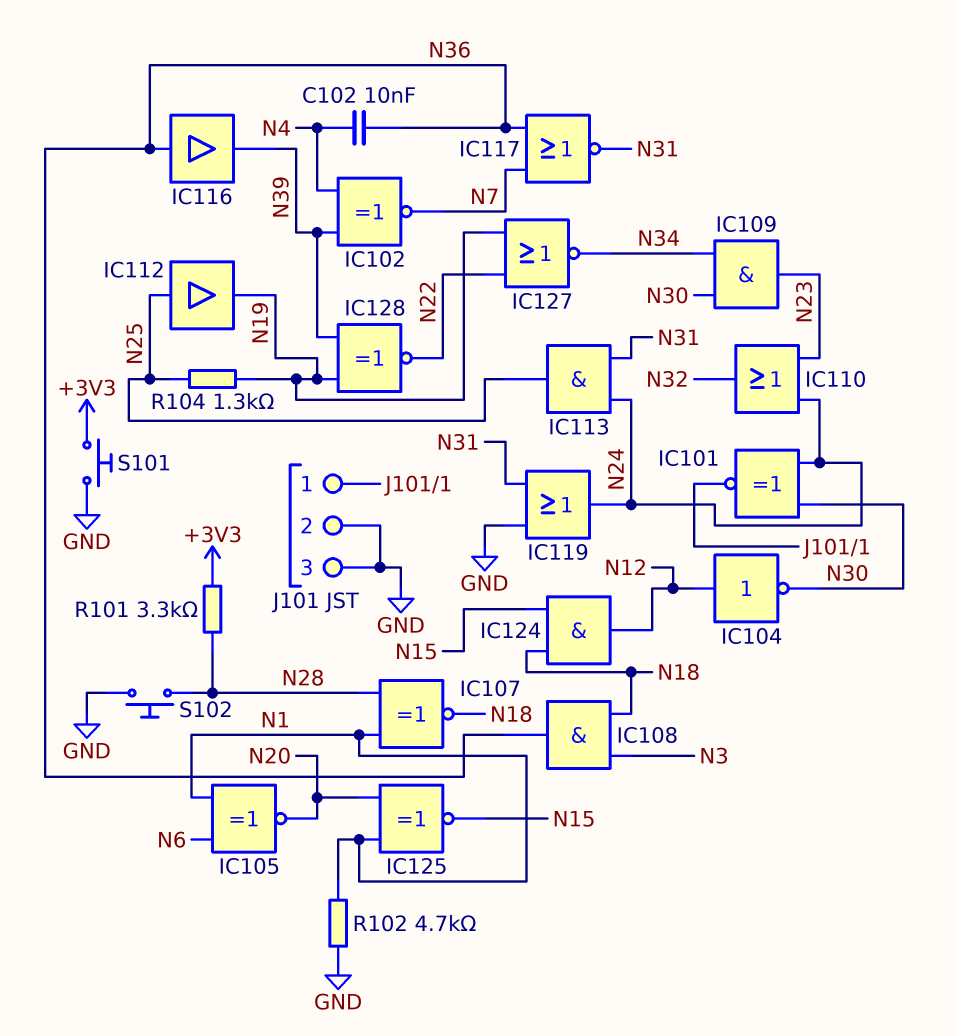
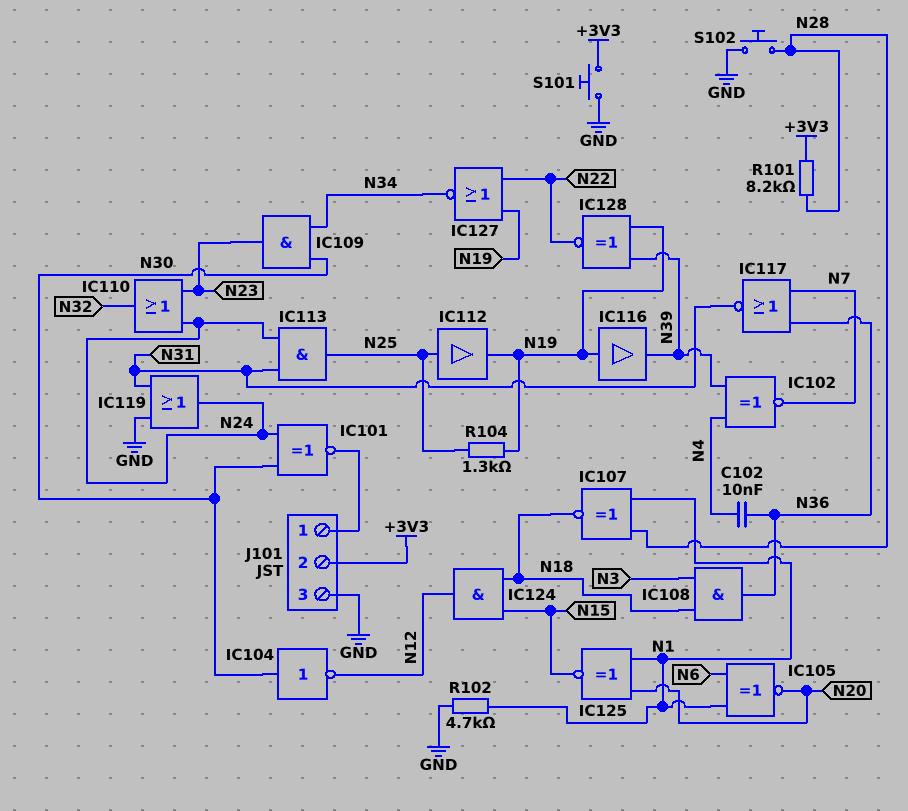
IC104: NOT (in N12, out N30) -> NOT (in N30, out N12)
IC116: buffer (in N36, out N39) -> buffer (in N19, out N39)
J101 pin 2: GND -> +3V3
R101: 3.3k (+3V3, N28) -> 8.2k (+3V3, N28)

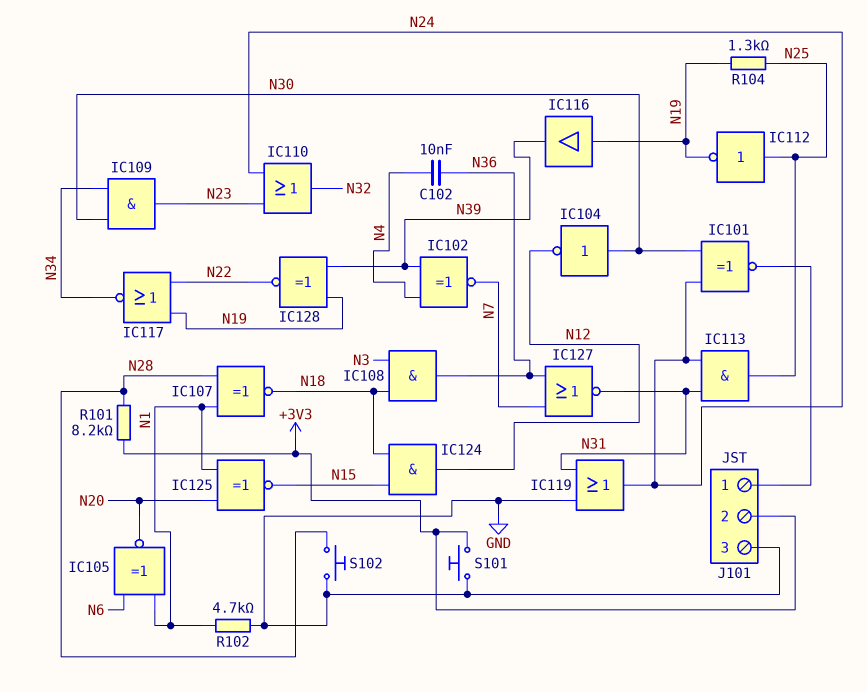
IC112: buffer (in N25, out N19) -> NOT (in N25, out N19)
IC117: NOR (in N7, in N36, out N31) -> NOR (in N19, in N22, out N34)
IC127: NOR (in N19, in N22, out N34) -> NOR (in N7, in N36, out N31)

